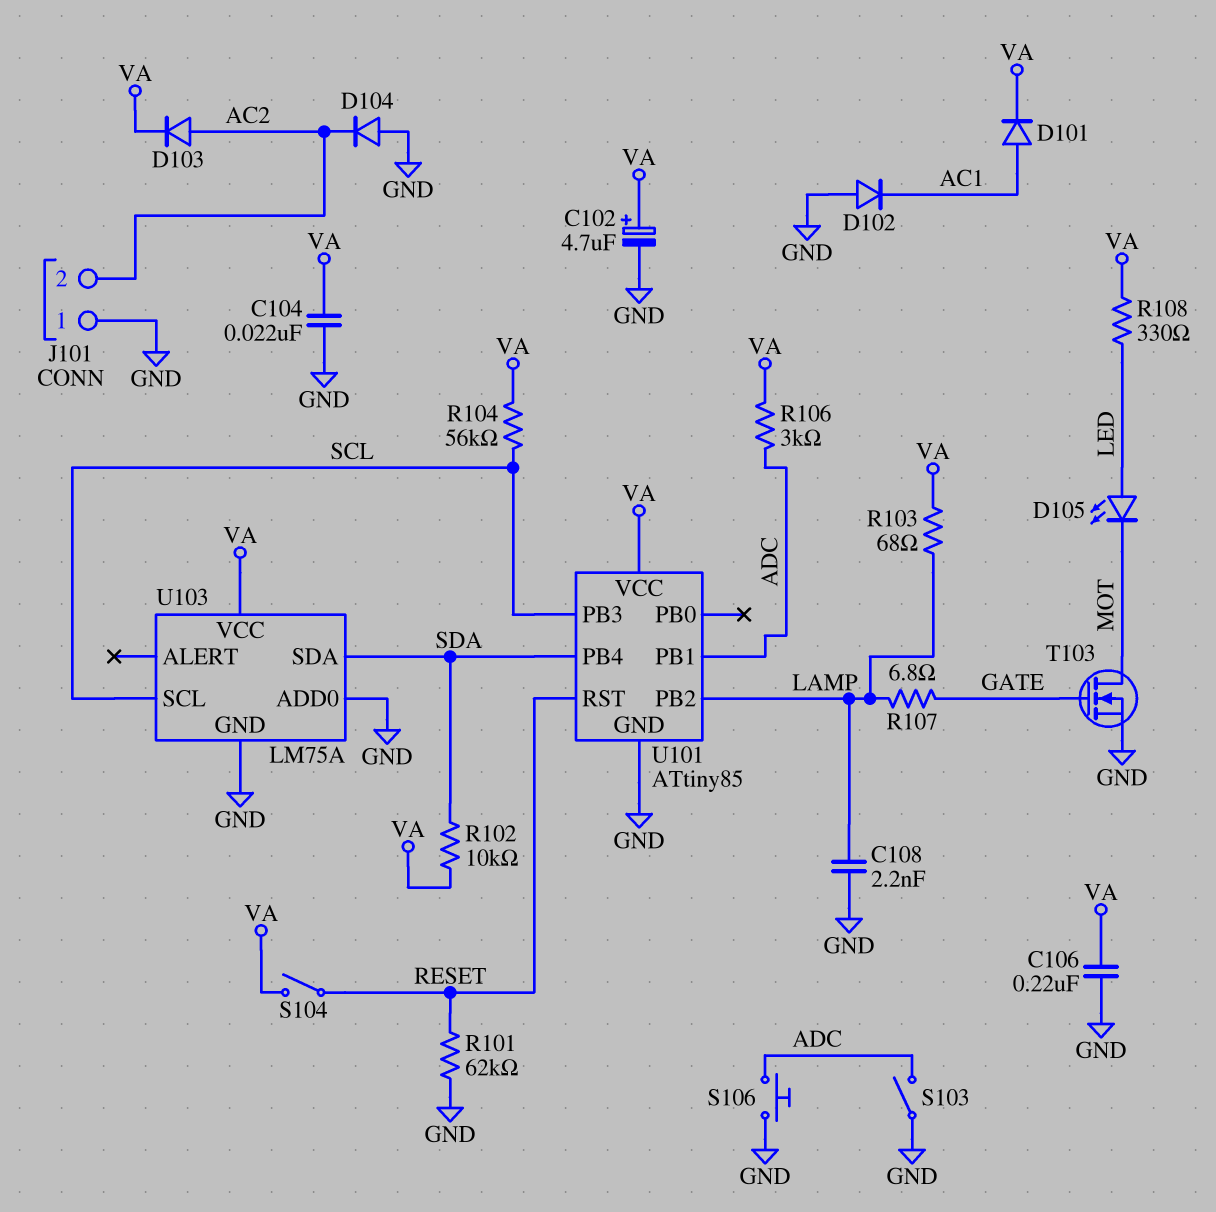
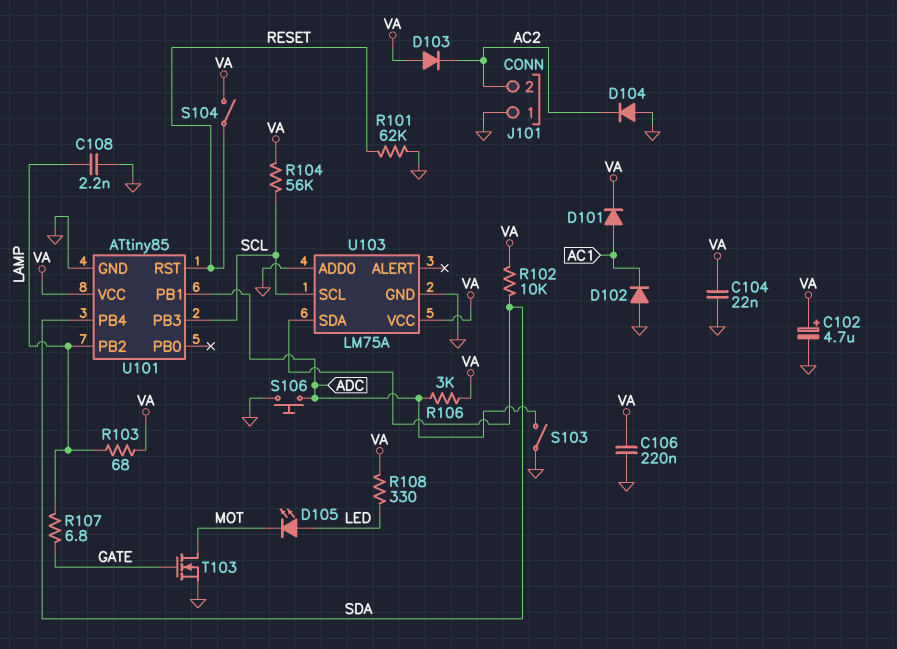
D103: diode (A AC2, K VA) -> diode (A VA, K AC2)

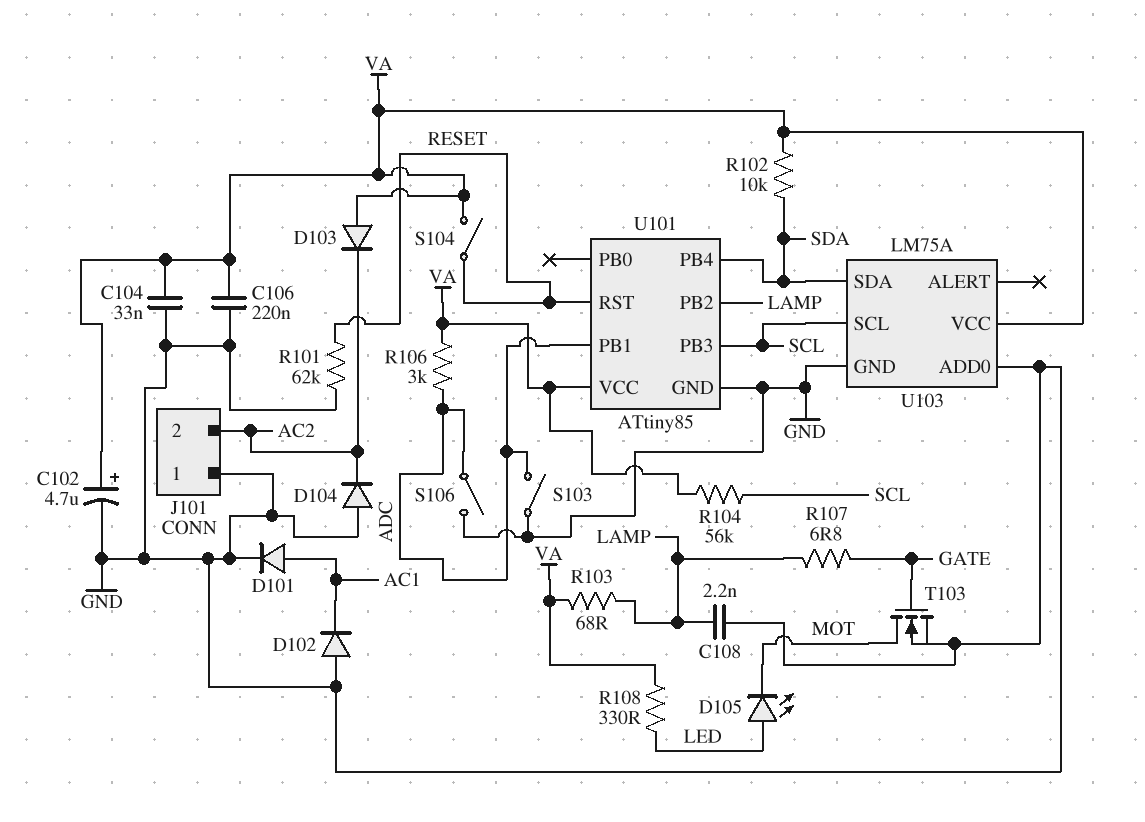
C104: 22nF (GND, VA) -> 33nF (GND, VA)
D101: diode (A AC1, K VA) -> diode (A AC1, K GND)
S106: button (ADC, GND) -> switch (ADC, GND)

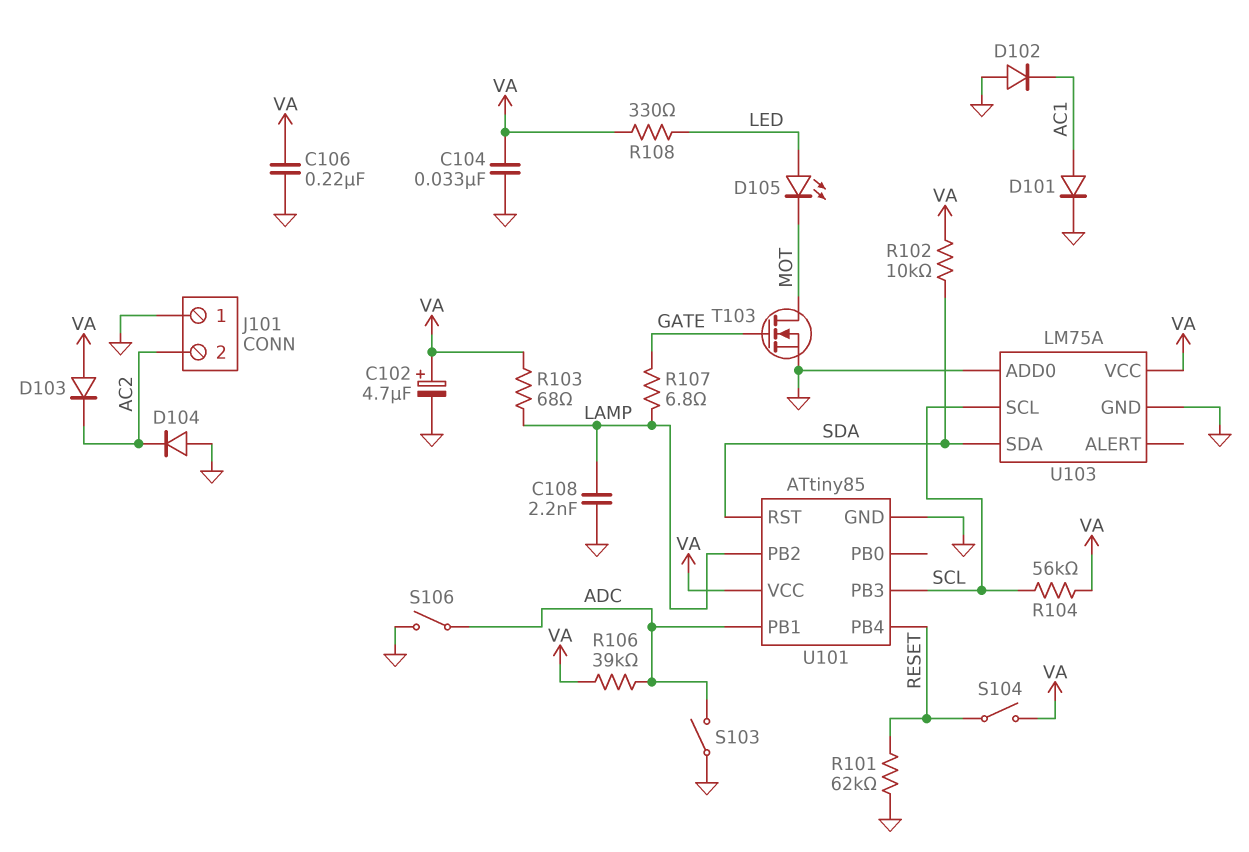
R106: 3k (ADC, VA) -> 39k (ADC, VA)
U101 pin PB4: SDA -> RESET
U101 pin RST: RESET -> SDA

